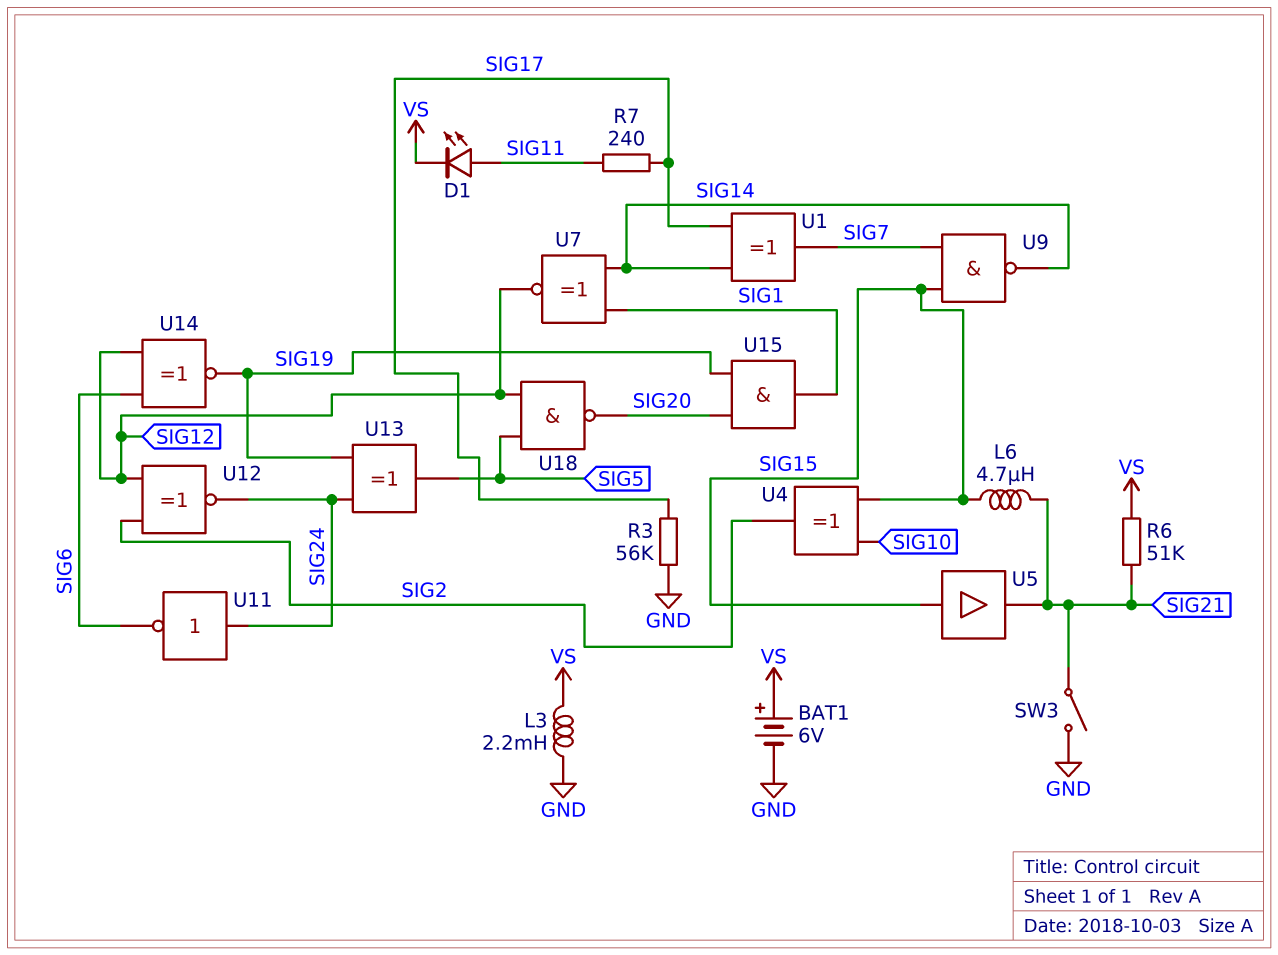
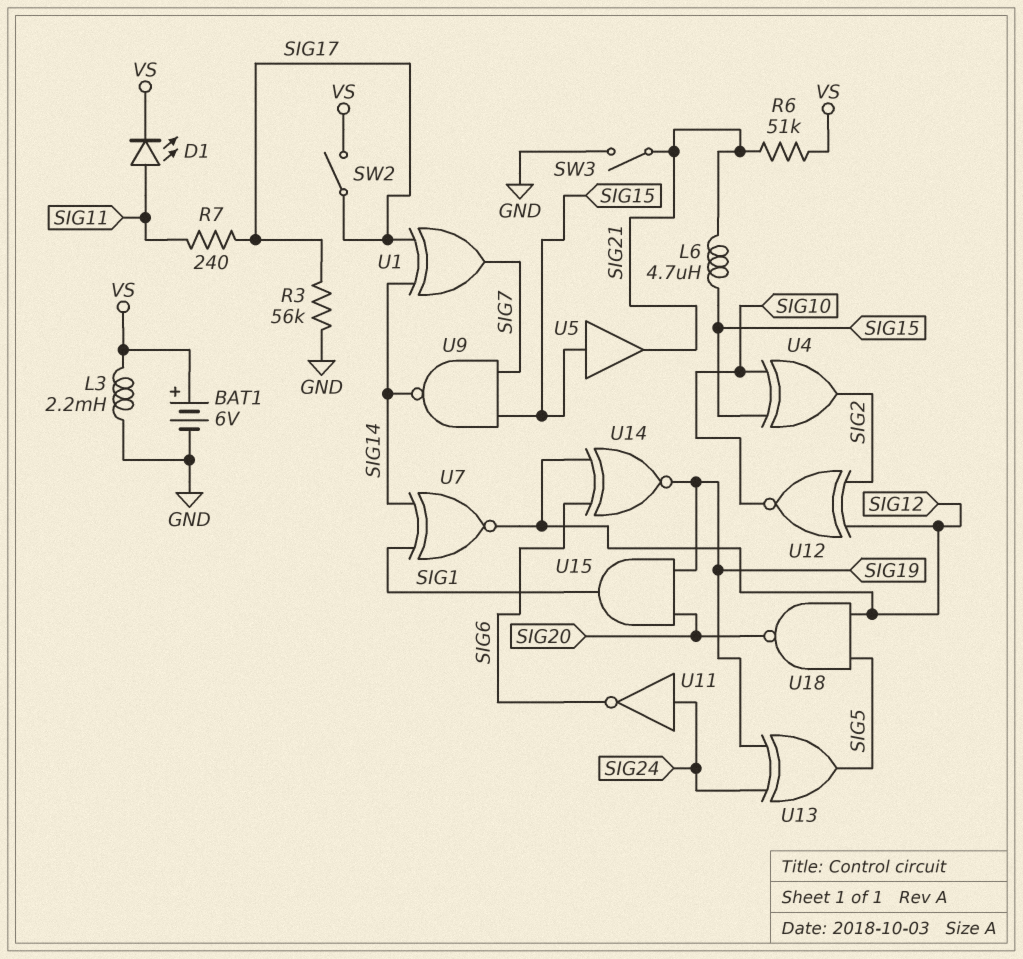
SW2: none -> switch (SIG17, VS)
U12: XNOR (in SIG2, in SIG12, out SIG24) -> XNOR (in SIG2, in SIG12, out SIG10)

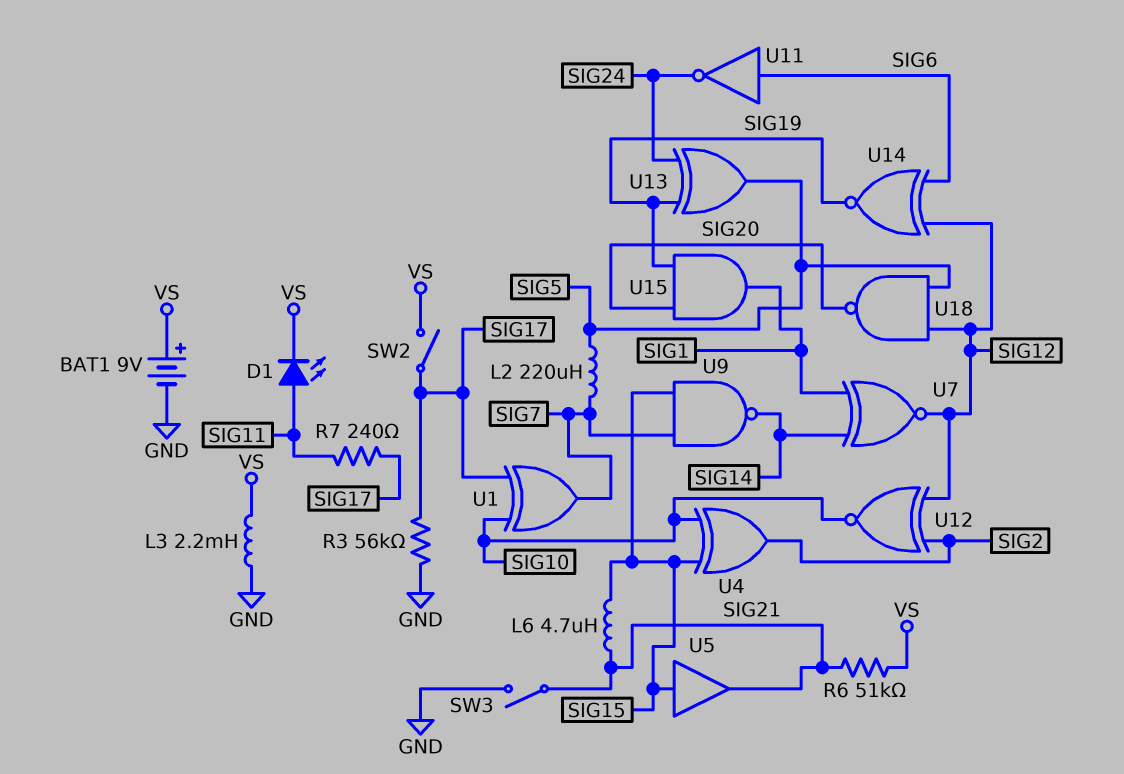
BAT1: 6V (plus VS, minus GND) -> 9V (plus VS, minus GND)
L2: none -> 220uH (SIG5, SIG7)
U1: XOR (in SIG14, in SIG17, out SIG7) -> XOR (in SIG10, in SIG17, out SIG7)
U11: NOT (in SIG24, out SIG6) -> NOT (in SIG6, out SIG24)

